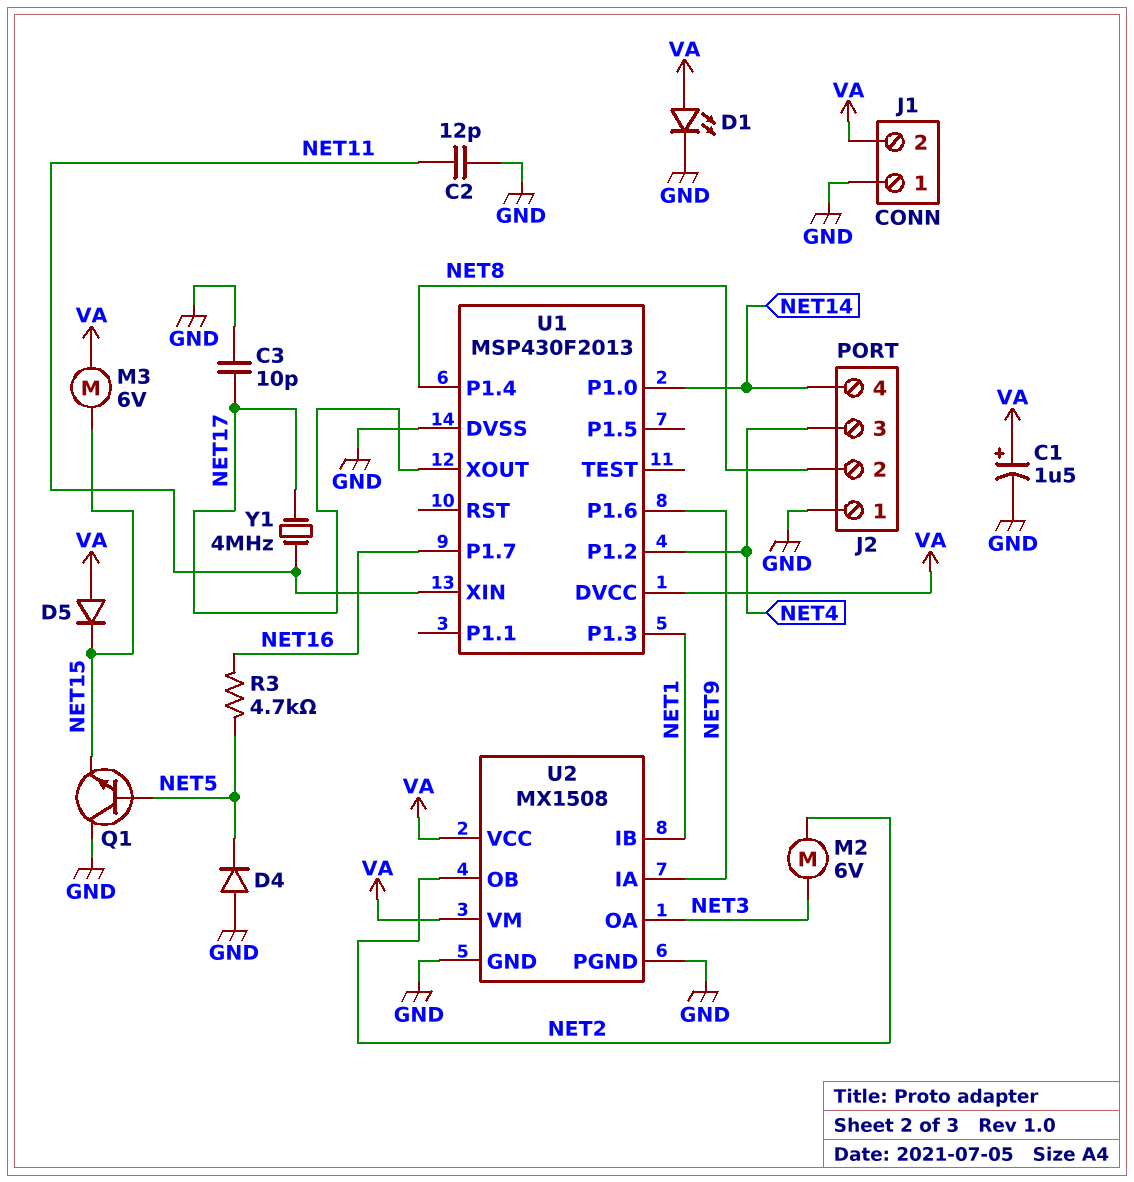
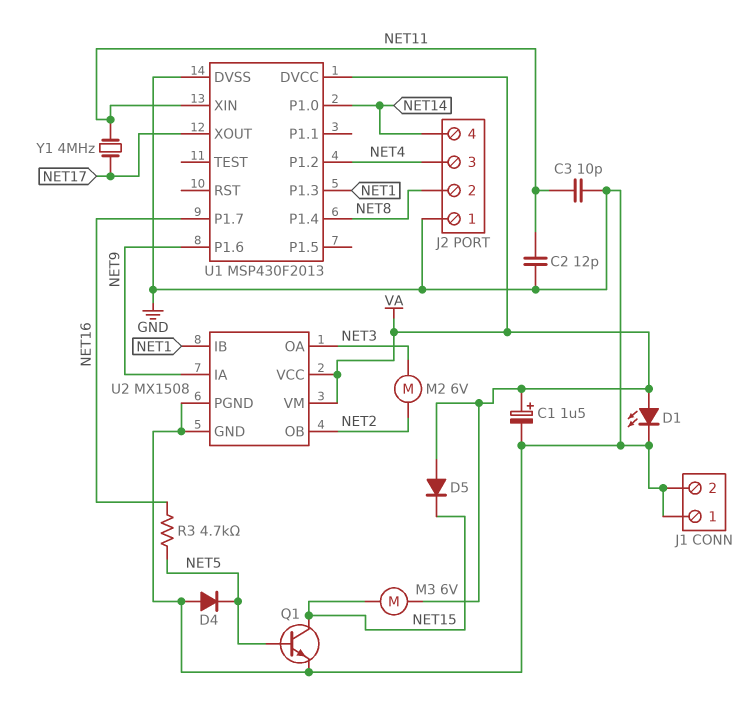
C3: 10pF (GND, NET17) -> 10pF (GND, NET11)
J1 pin 2: VA -> GND
Q1: NPN (B NET5, C GND, E NET15) -> NPN (B NET5, C NET15, E GND)

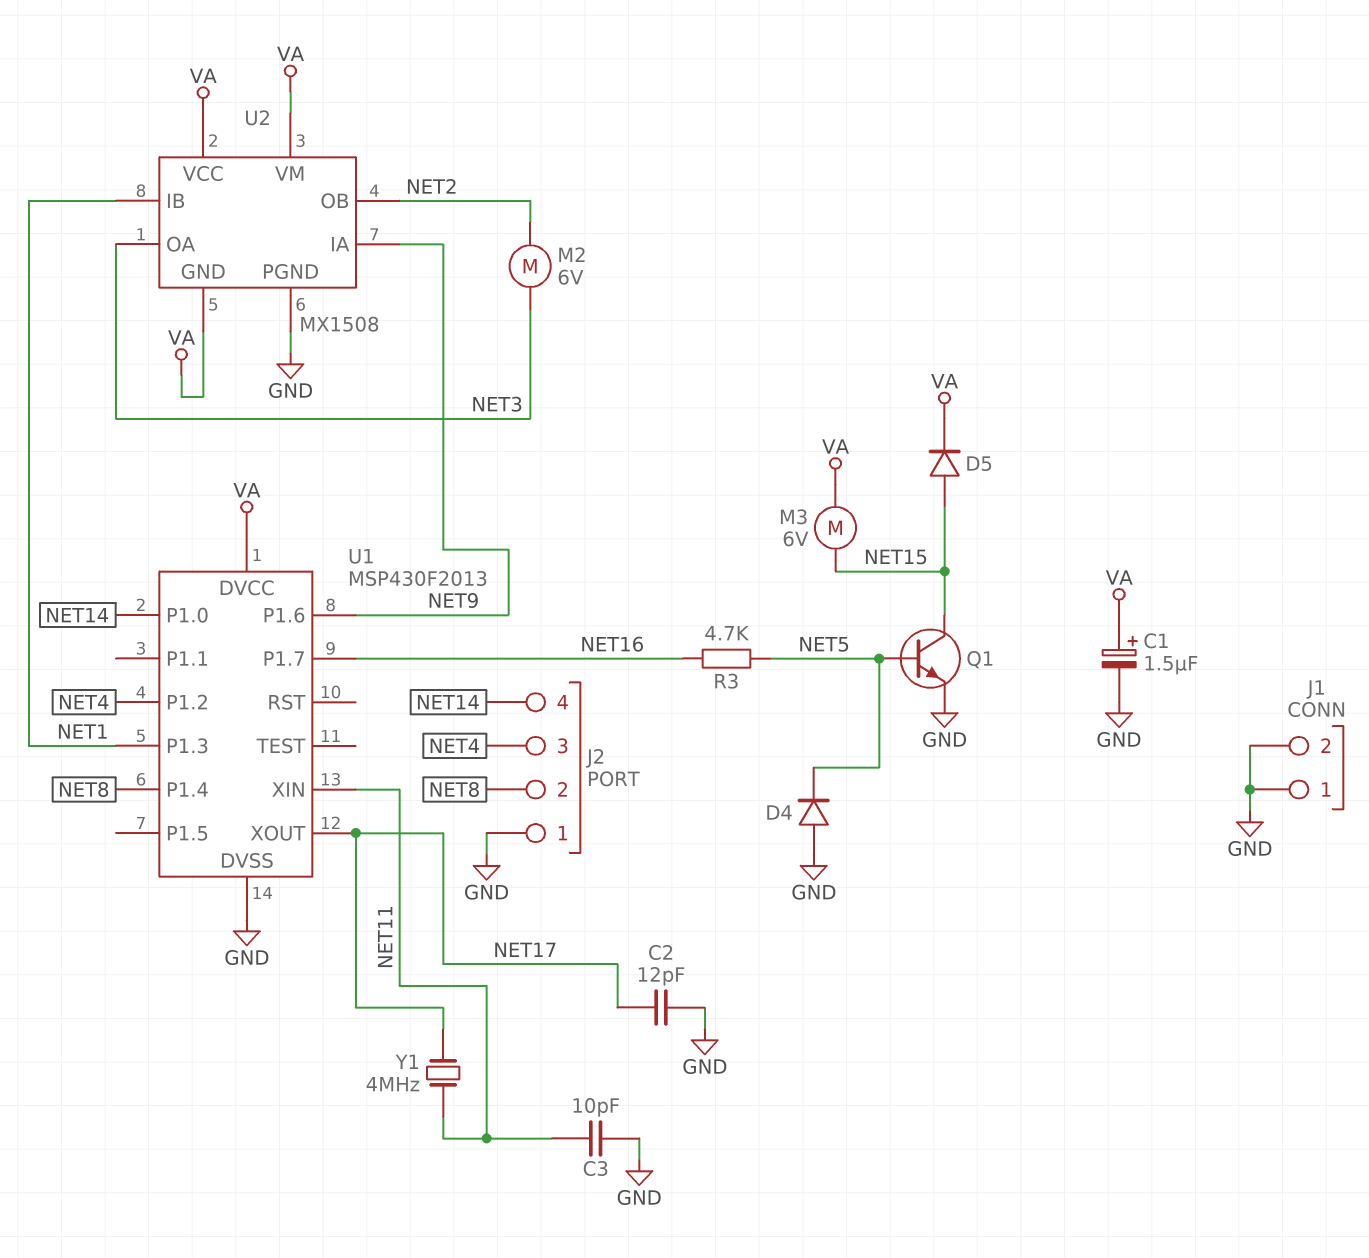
C2: 12pF (GND, NET11) -> 12pF (GND, NET17)
D1: LED (A VA, K GND) -> none
D5: diode (A VA, K NET15) -> diode (A NET15, K VA)
U2 pin GND: GND -> VA

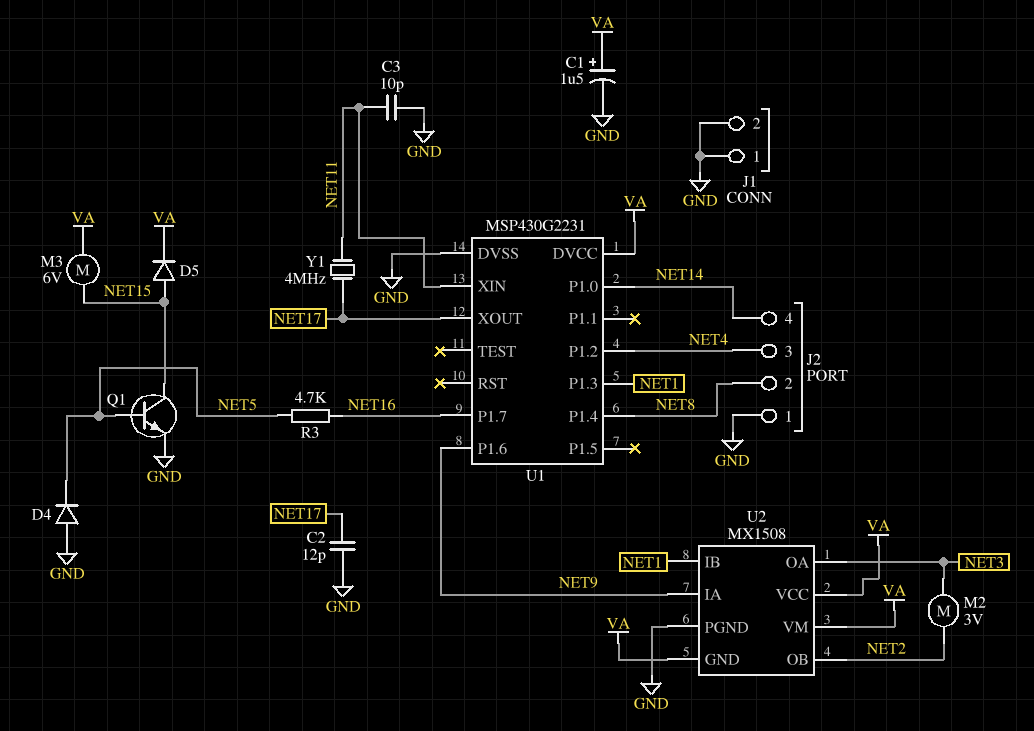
M2: motor 6V (NET2, NET3) -> motor 3V (NET2, NET3)
U1: MSP430F2013 -> MSP430G2231

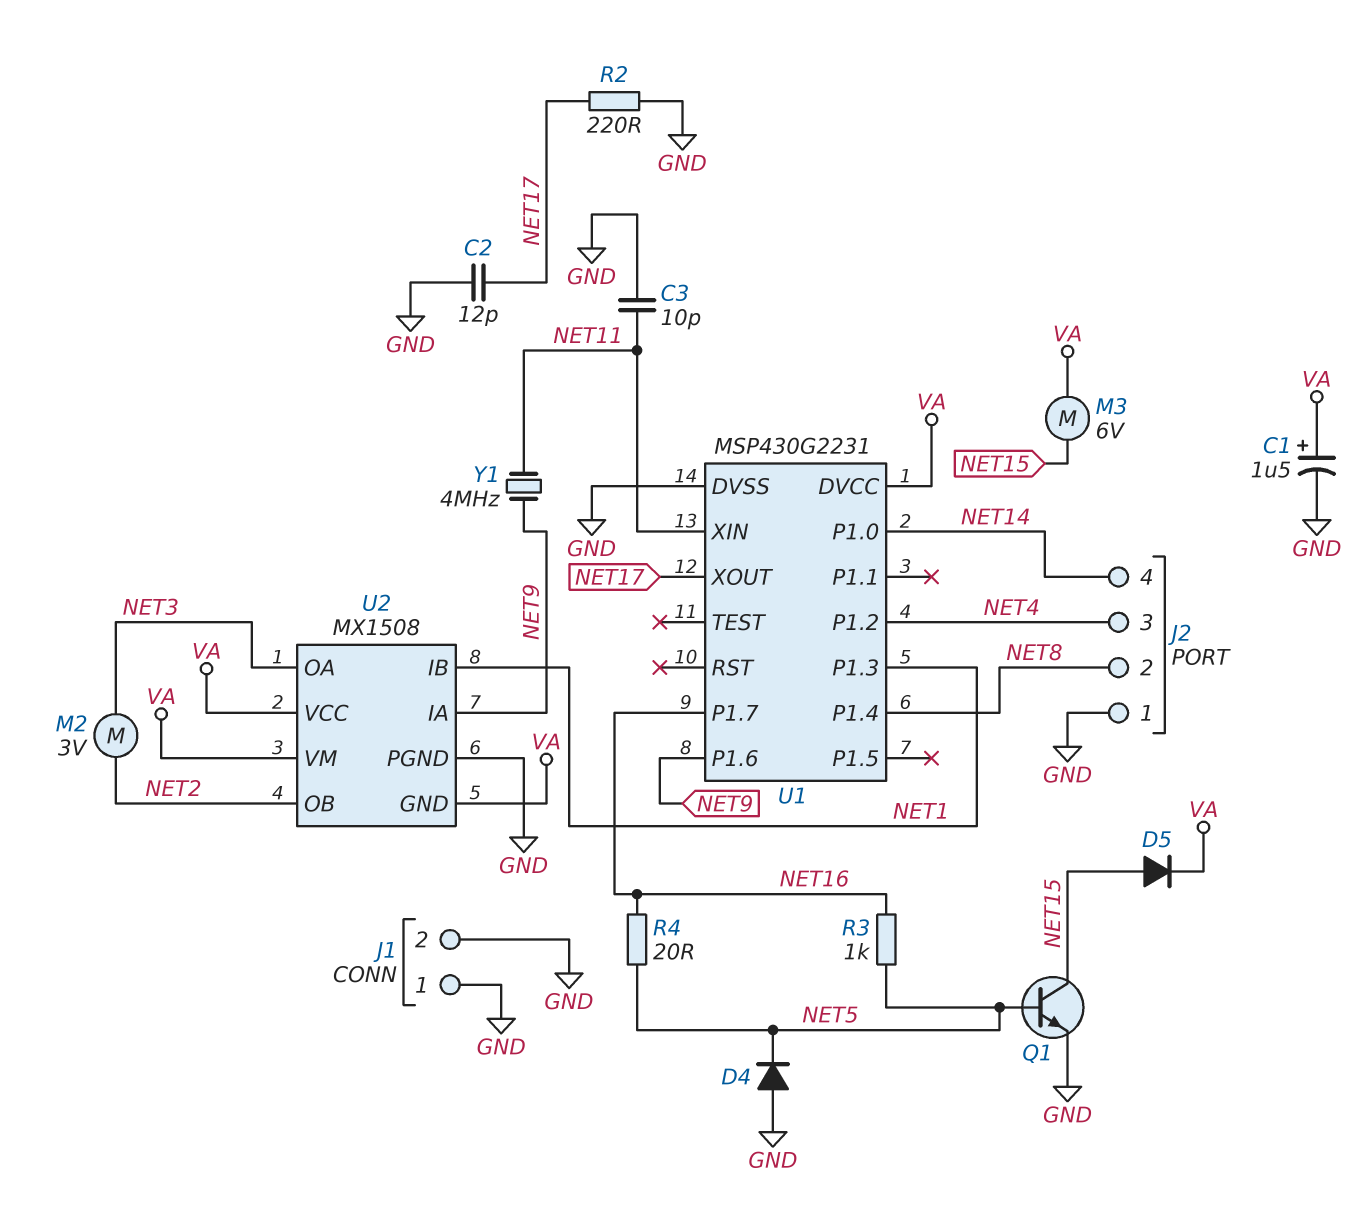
R2: none -> 220 (GND, NET17)
R3: 4.7k (NET5, NET16) -> 1k (NET5, NET16)
R4: none -> 20 (NET5, NET16)
Y1: 4MHz (NET11, NET17) -> 4MHz (NET9, NET11)

